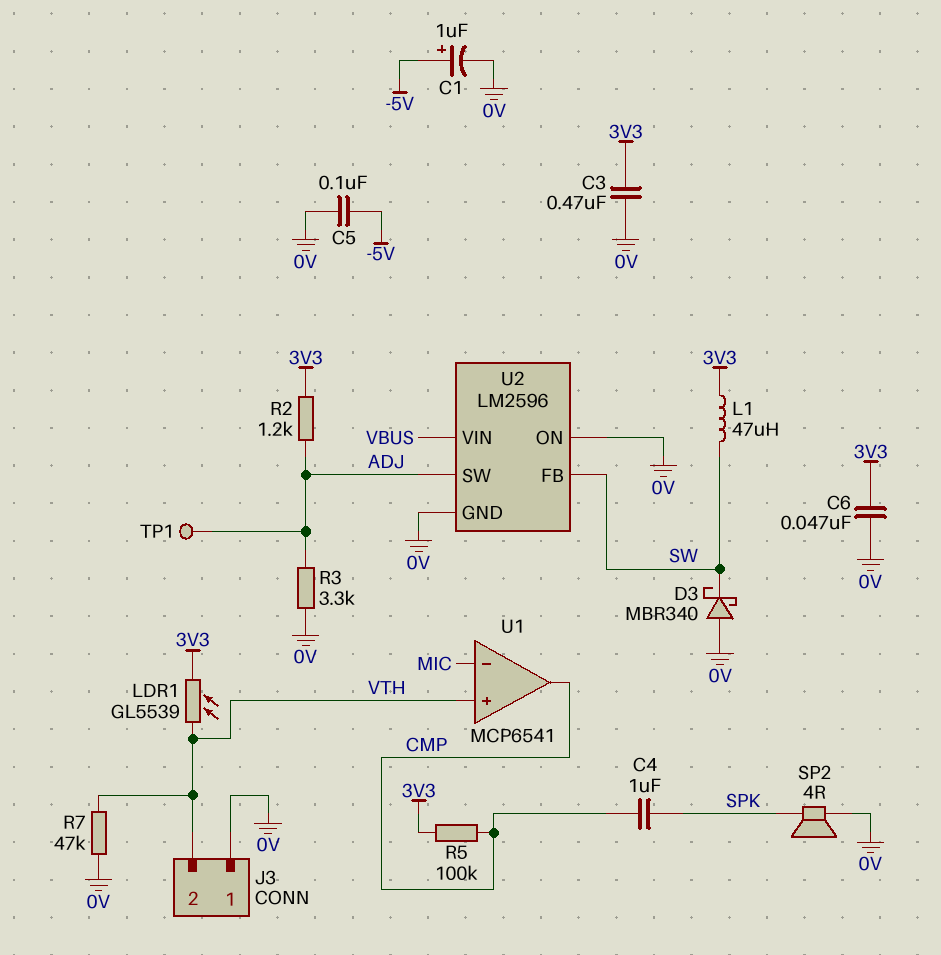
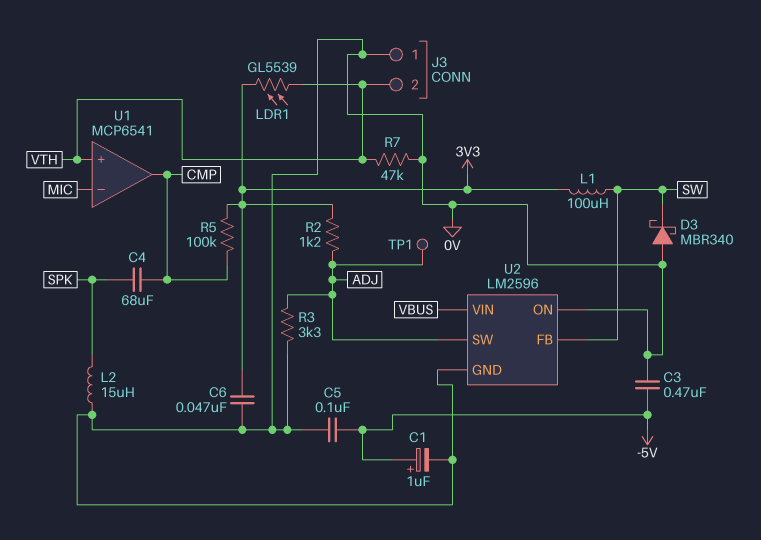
C3: 470nF (0V, 3V3) -> 470nF (-5V, 0V)
C4: 1uF (CMP, SPK) -> 68uF (CMP, SPK)
L1: 47uH (3V3, SW) -> 100uH (3V3, SW)
L2: none -> 15uH (0V, SPK)
SP2: speaker 4R (0V, SPK) -> none

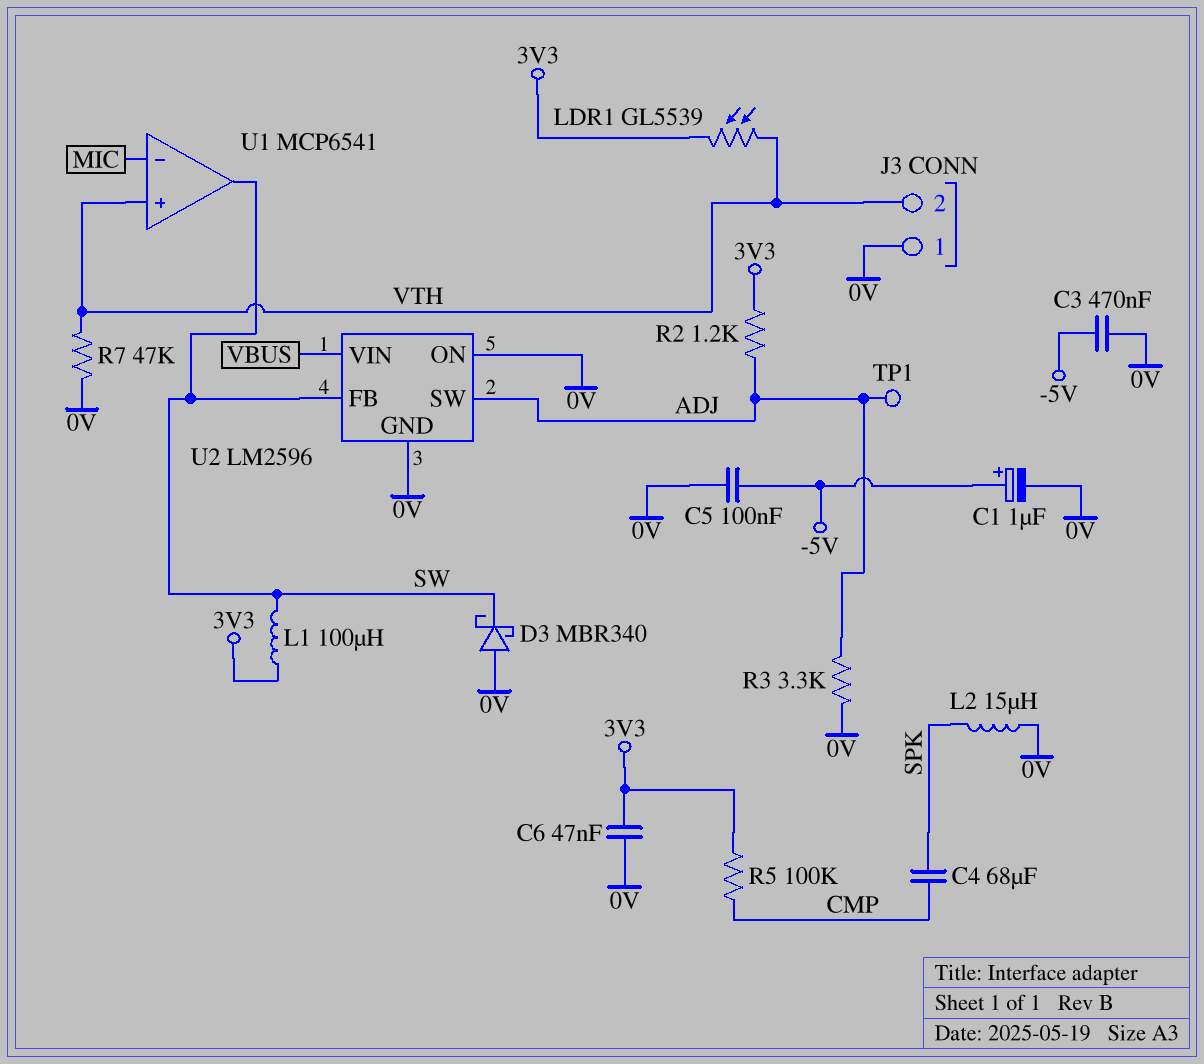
U1 pin out: CMP -> SW

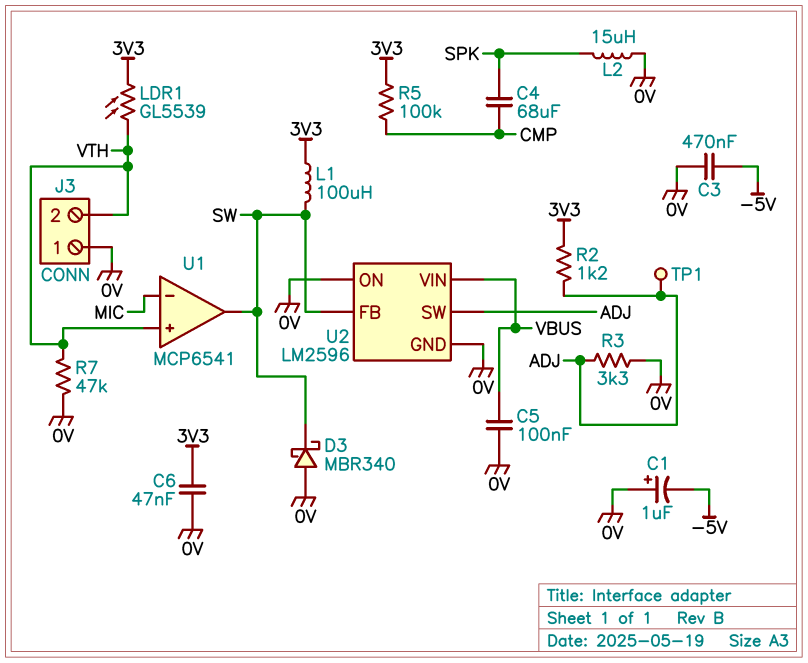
C1: 1uF (plus -5V, minus 0V) -> 1uF (plus 0V, minus -5V)
C5: 100nF (-5V, 0V) -> 100nF (0V, VBUS)

